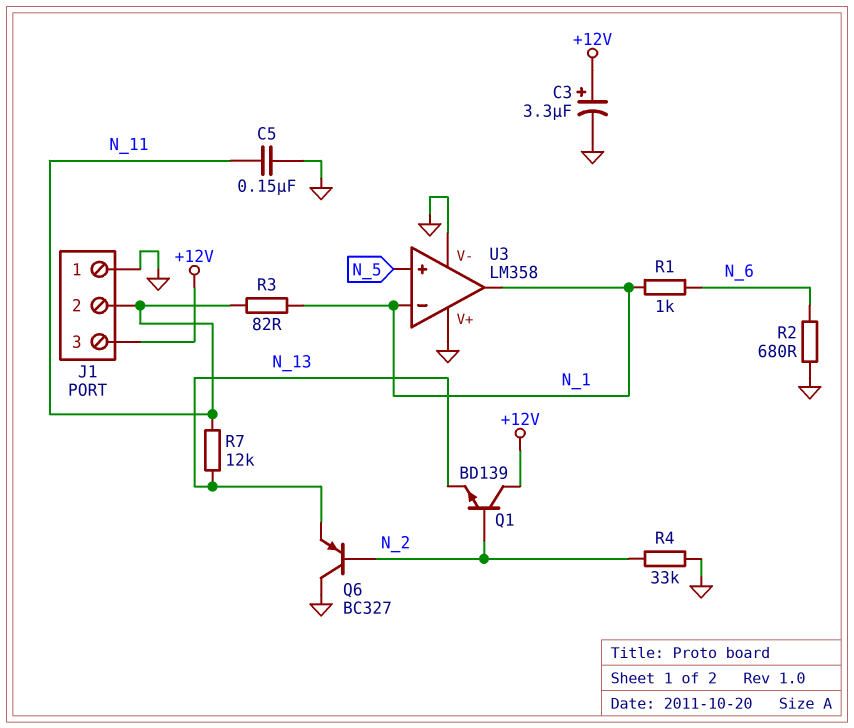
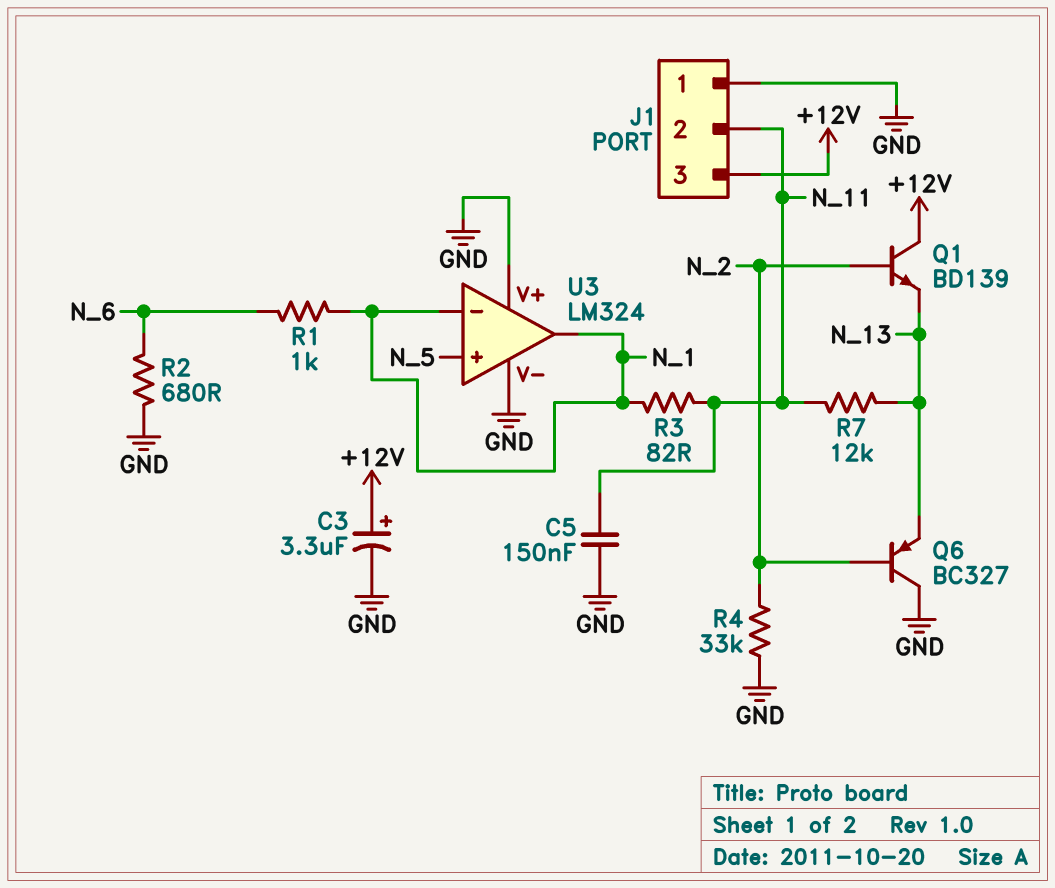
U3: LM358 -> LM324

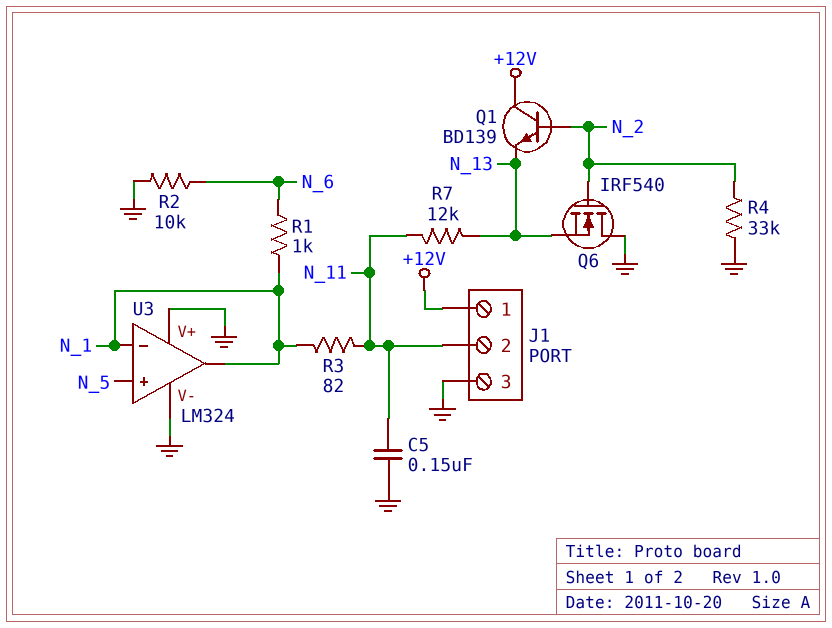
C3: 3.3uF (plus +12V, minus GND) -> none
J1 pin 1: GND -> +12V
J1 pin 3: +12V -> GND
Q6: PNP BC327 (B N_2, C GND, E N_13) -> NMOS IRF540 (G N_2, D GND, S N_13)
R2: 680 (GND, N_6) -> 10k (GND, N_6)

